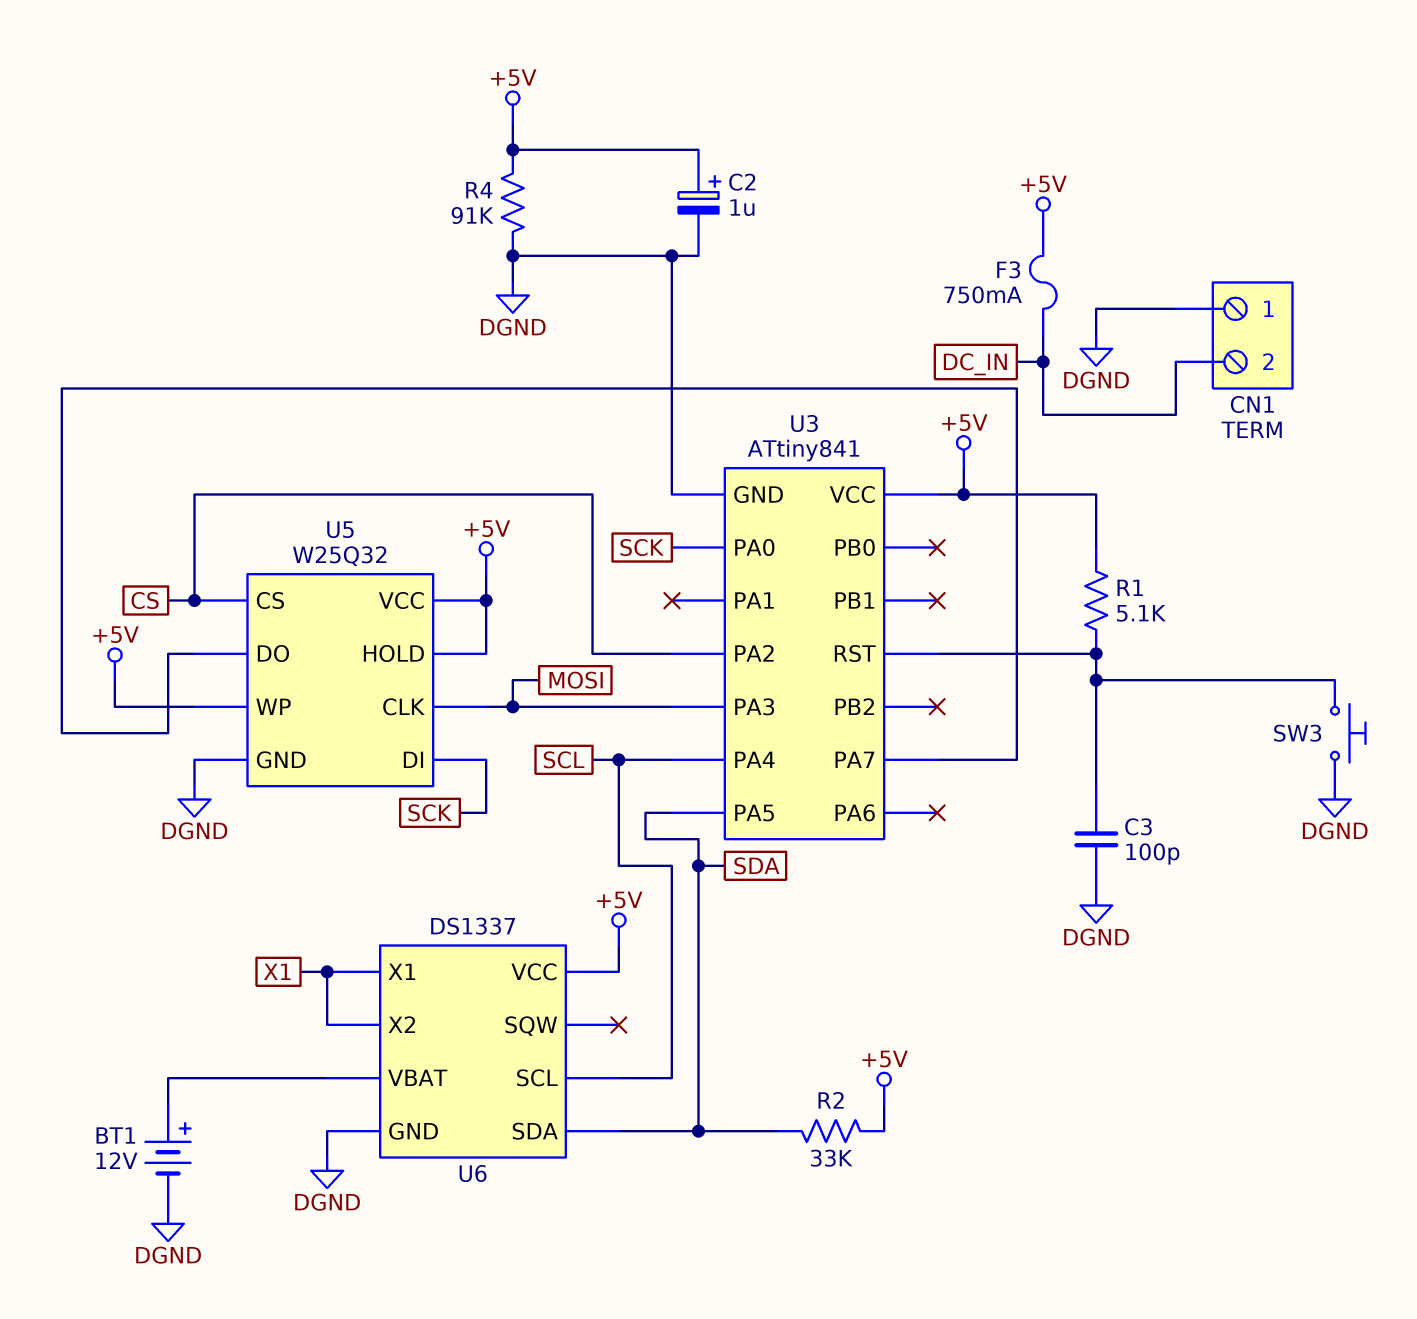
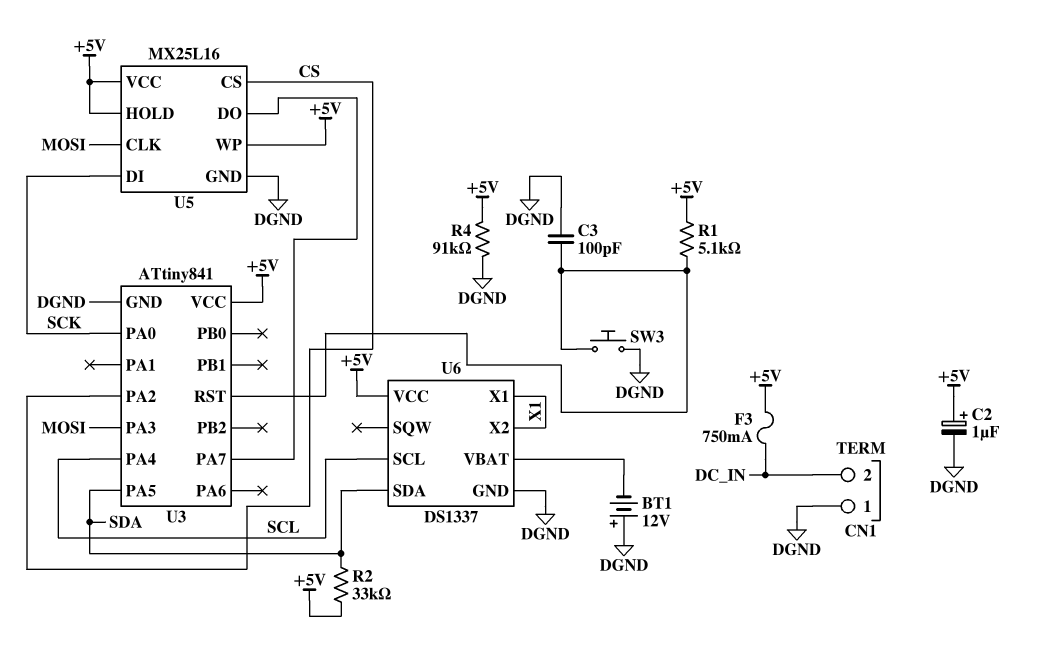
BT1: 12V (plus U6/VBAT, minus DGND) -> 12V (plus DGND, minus U6/VBAT)
U5: W25Q32 -> MX25L16

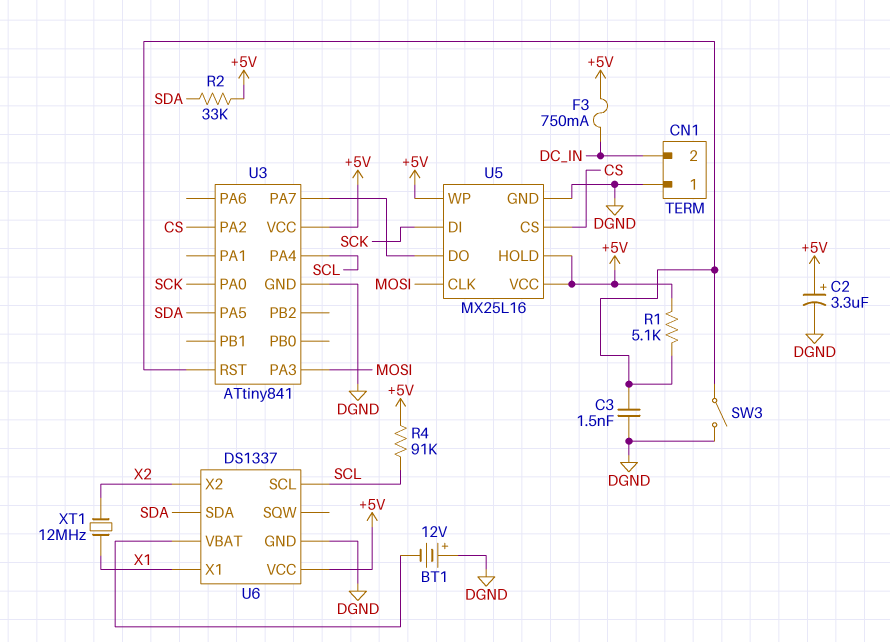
C2: 1uF (plus +5V, minus DGND) -> 3.3uF (plus +5V, minus DGND)
C3: 100pF (DGND, U3/RST) -> 1.5nF (DGND, U3/RST)
R4: 91k (+5V, DGND) -> 91k (+5V, SCL)
SW3: button (DGND, U3/RST) -> switch (DGND, U3/RST)
U6 pin X2: X1 -> X2
XT1: none -> 12MHz (X1, X2)

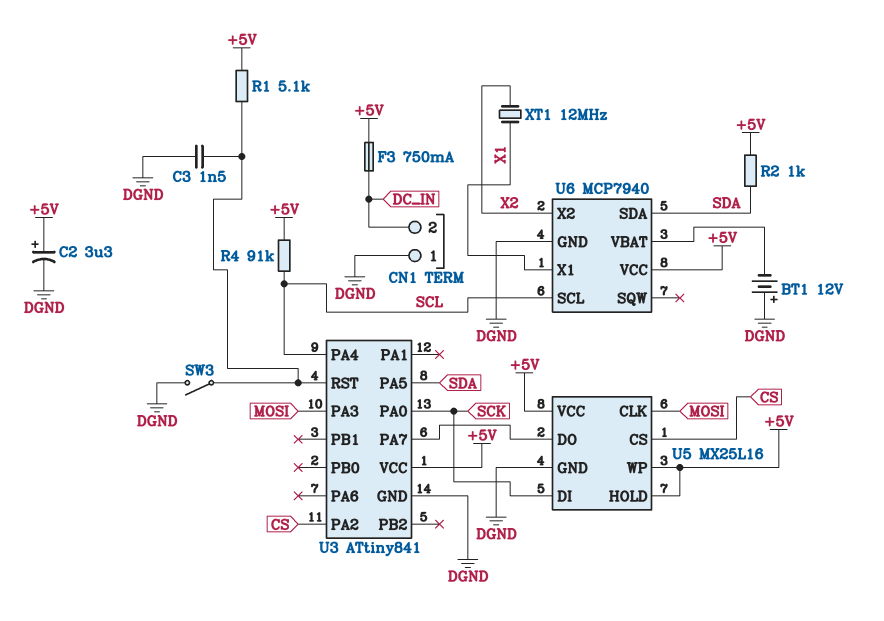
R2: 33k (+5V, SDA) -> 1k (+5V, SDA)
U6: DS1337 -> MCP7940

